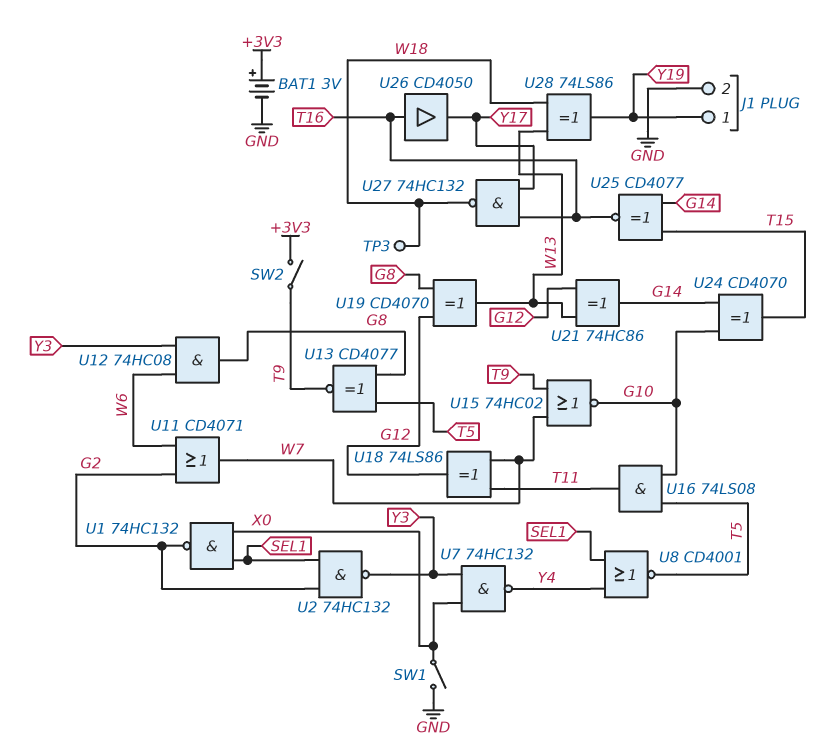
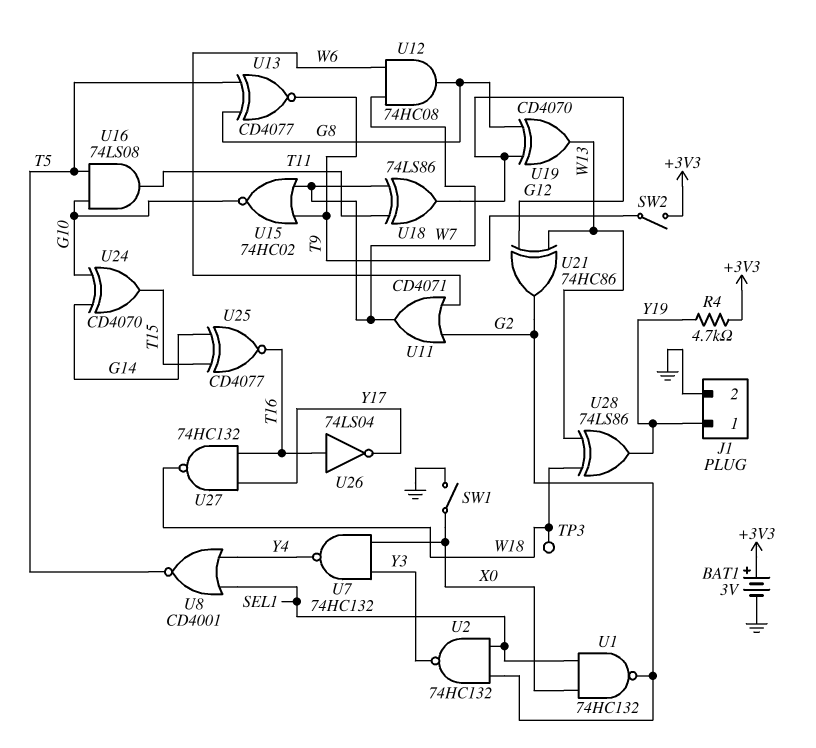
R4: none -> 4.7k (+3V3, Y19)
U12: AND 74HC08 (in W6, in Y3, out G8) -> AND 74HC08 (in W6, in W7, out G8)
U21: XOR 74HC86 (in G12, in W13, out G14) -> XOR 74HC86 (in G12, in W13, out G2)
U26: buffer CD4050 (in T16, out Y17) -> NOT 74LS04 (in T16, out Y17)

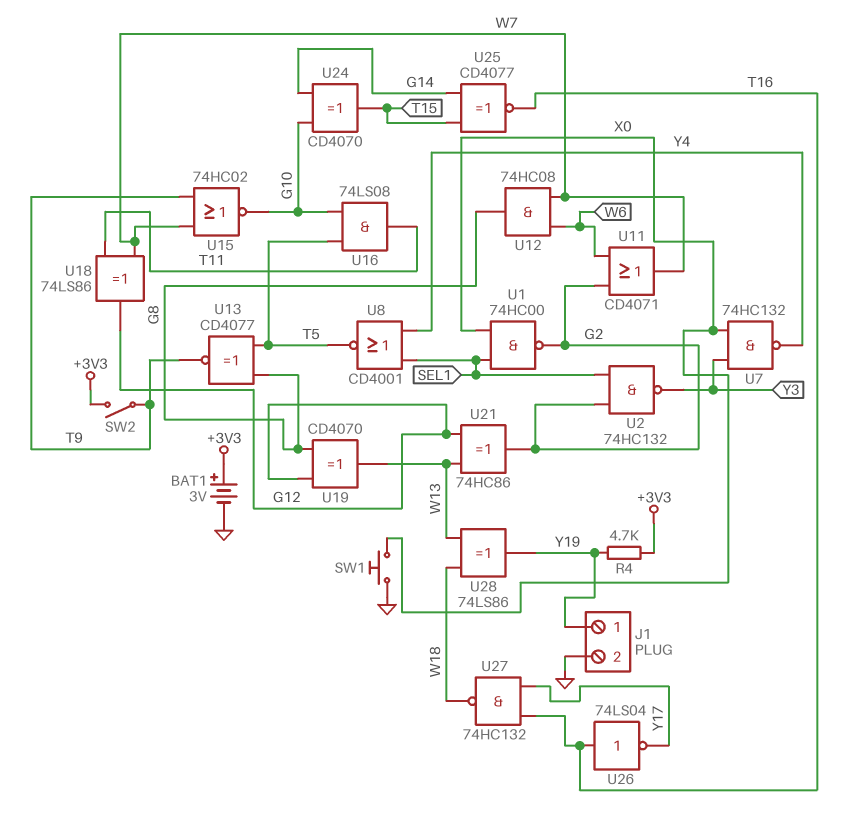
SW1: switch (GND, X0) -> button (GND, X0)
TP3: test point (W18) -> none
U1: NAND 74HC132 (in SEL1, in X0, out G2) -> NAND 74HC00 (in SEL1, in X0, out G2)

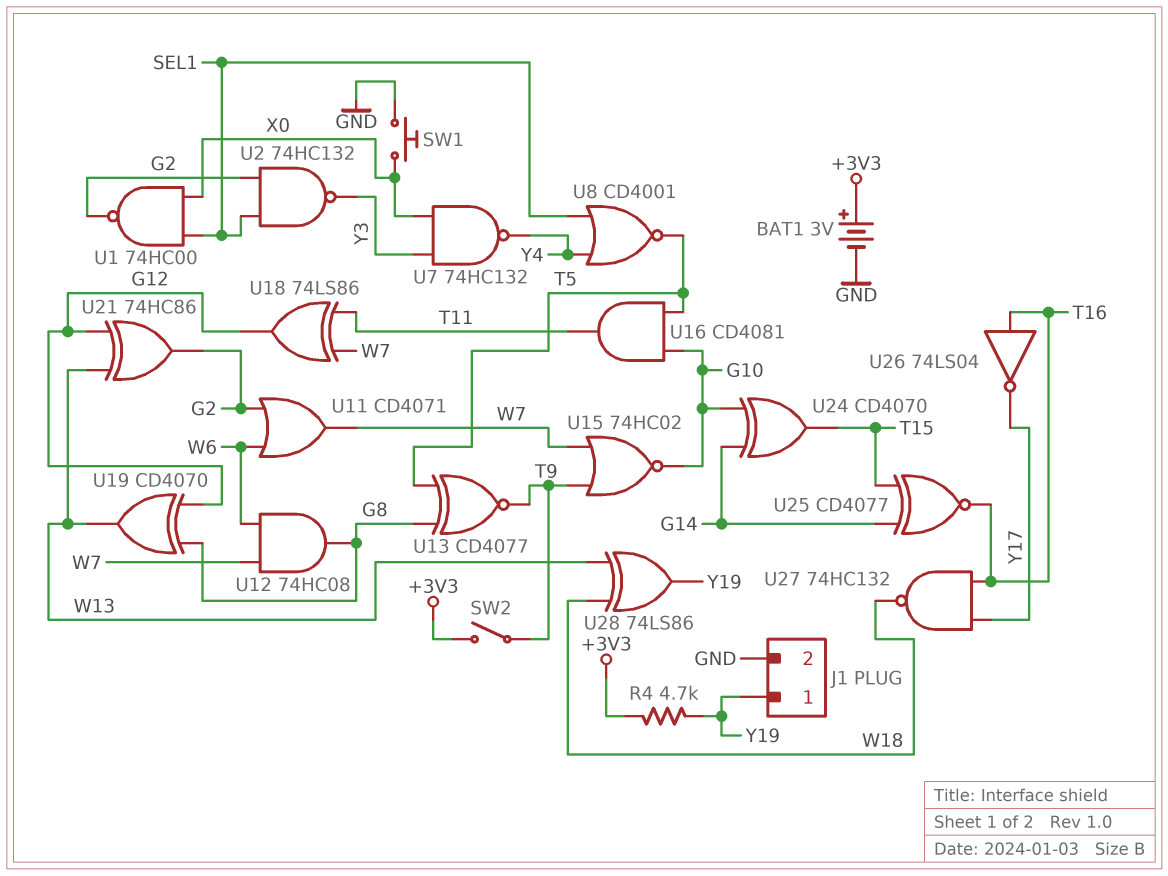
U16: AND 74LS08 (in G10, in T5, out T11) -> AND CD4081 (in G10, in T5, out T11)

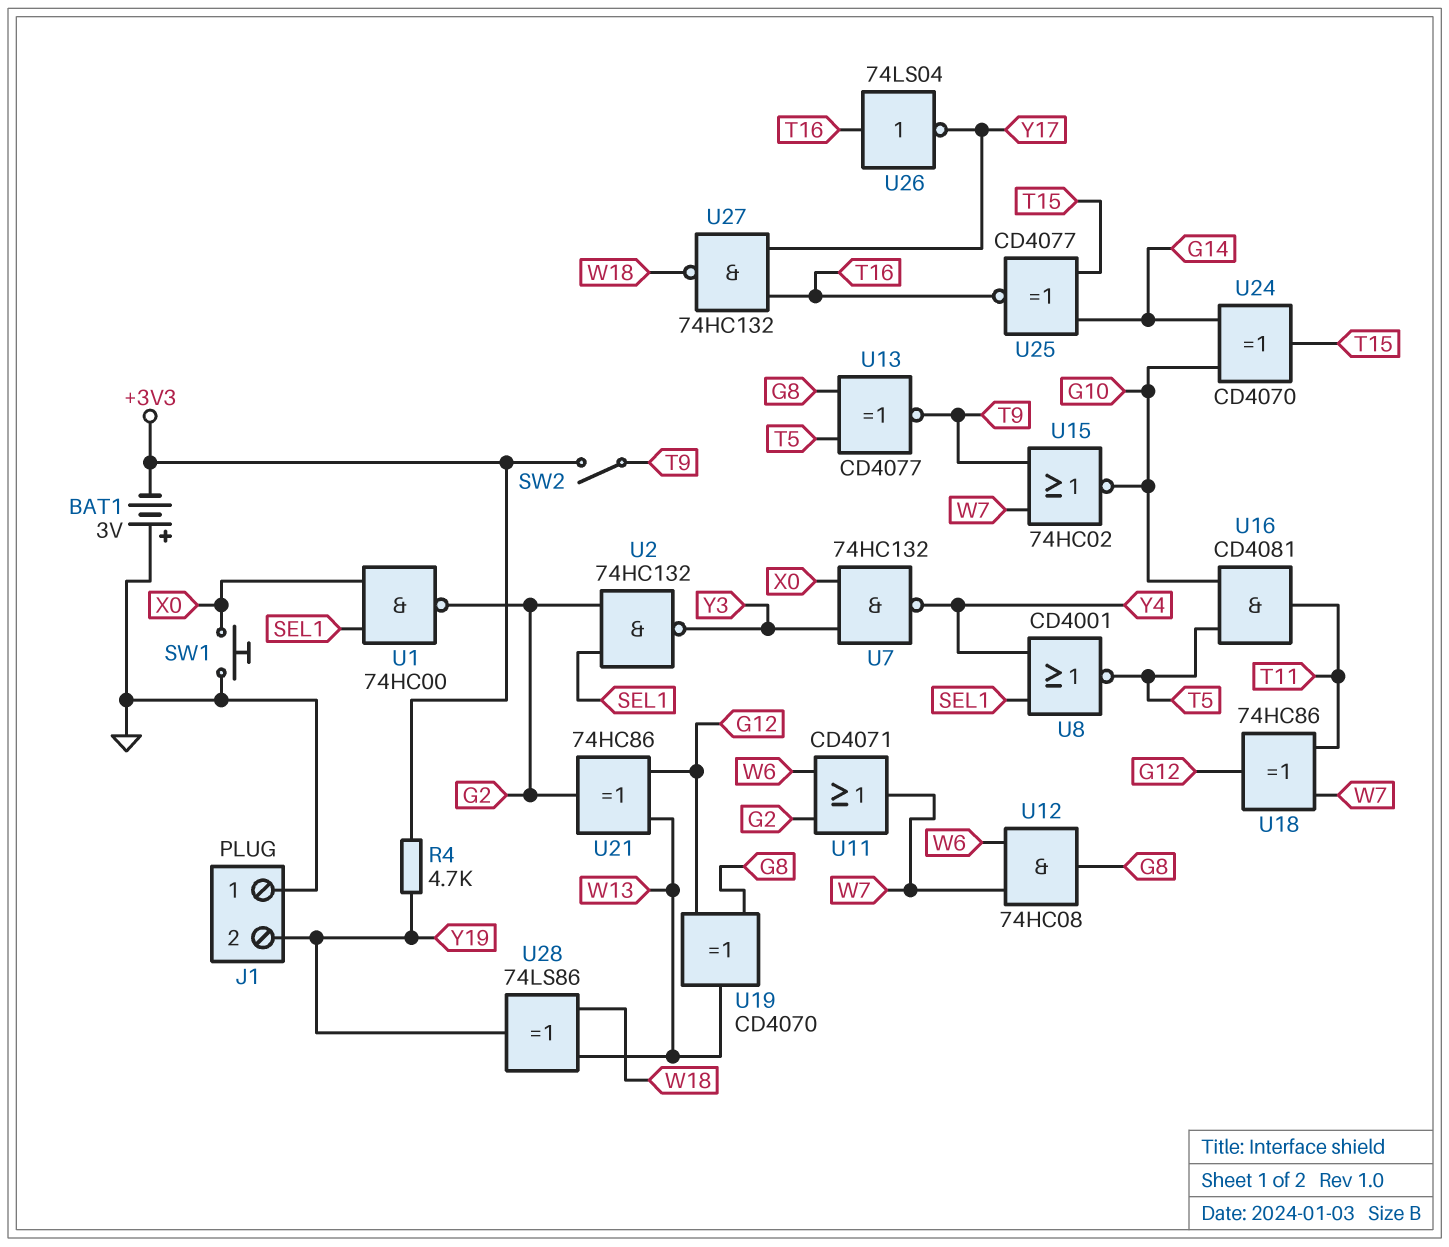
BAT1: 3V (plus +3V3, minus GND) -> 3V (plus GND, minus +3V3)
J1 pin 1: Y19 -> GND
J1 pin 2: GND -> Y19
U18: XOR 74LS86 (in T11, in W7, out G12) -> XOR 74HC86 (in T11, in W7, out G12)

